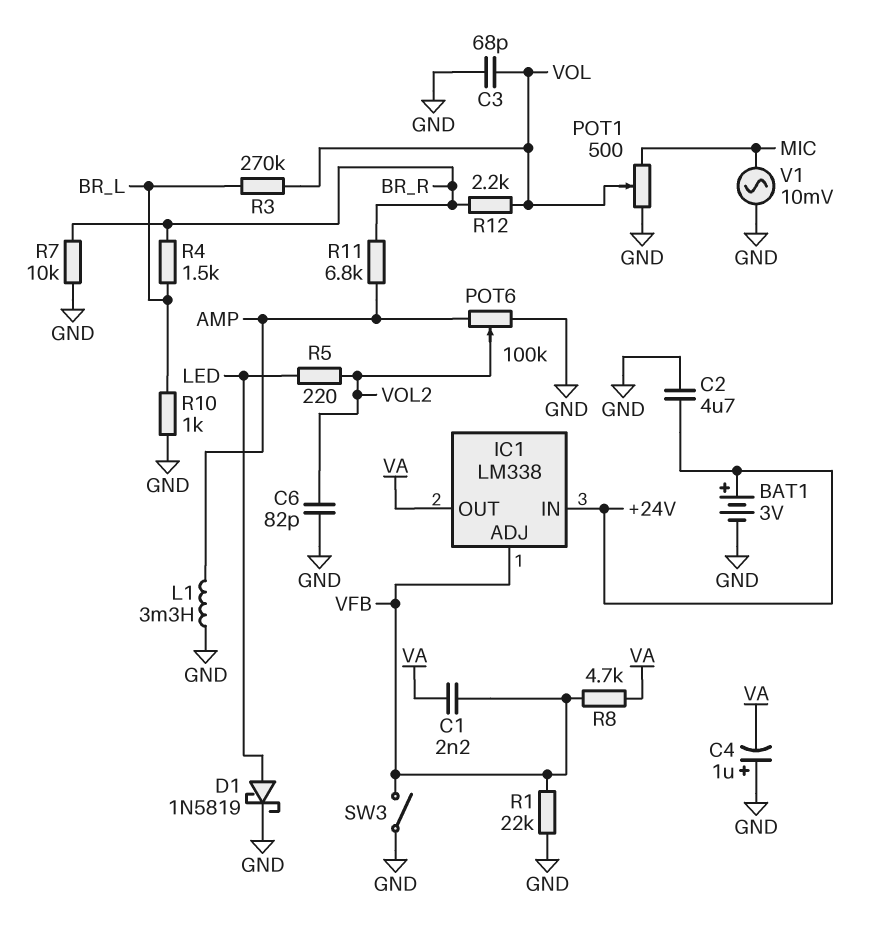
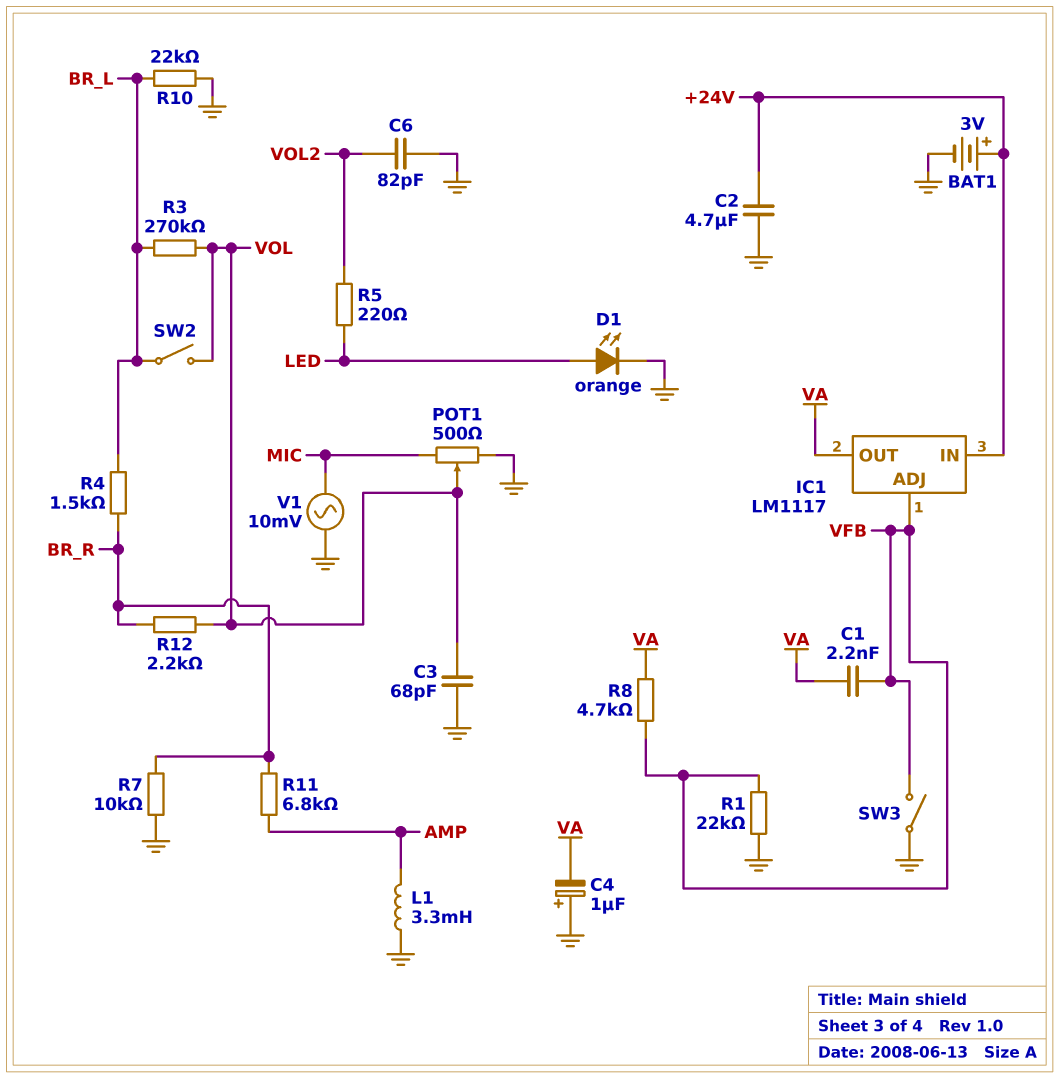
D1: schottky 1N5819 (A LED, K GND) -> LED orange (A LED, K GND)
IC1: LM338 -> LM1117
POT6: 100k (AMP, GND, wiper VOL2) -> none
R10: 1k (BR_L, GND) -> 22k (BR_L, GND)
SW2: none -> switch (BR_L, VOL)

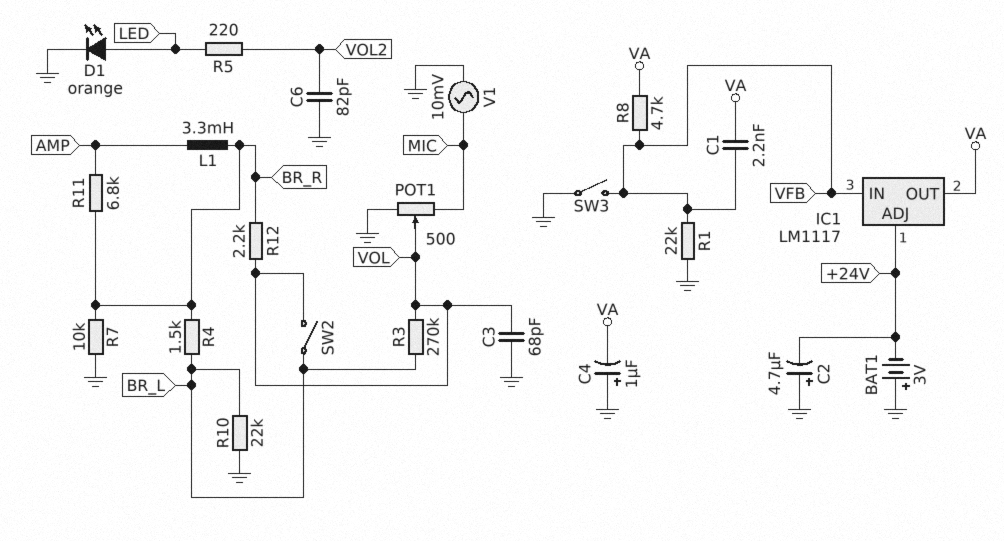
BAT1: 3V (plus +24V, minus GND) -> 3V (plus GND, minus +24V)
C2: 4.7uF (+24V, GND) -> 4.7uF (plus GND, minus +24V)
IC1 pin ADJ: VFB -> +24V
IC1 pin IN: +24V -> VFB
L1: 3.3mH (AMP, GND) -> 3.3mH (AMP, BR_R)

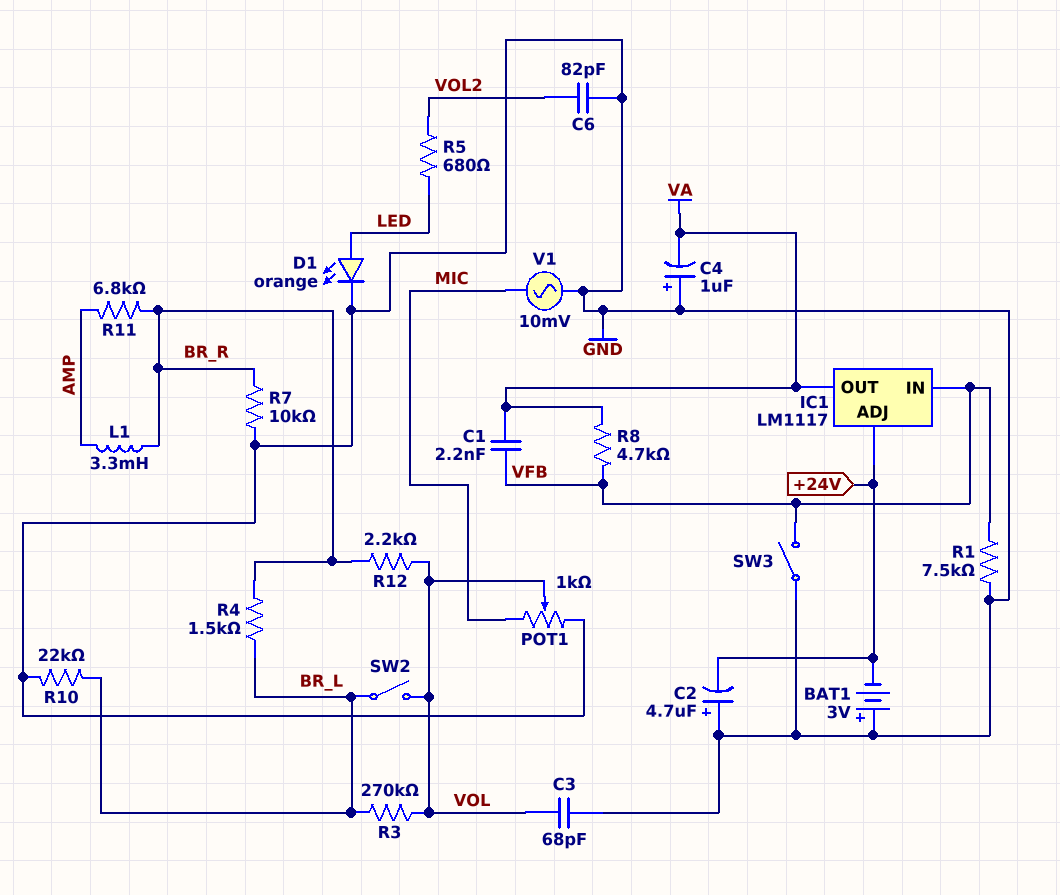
POT1: 500 (GND, MIC, wiper VOL) -> 1k (GND, MIC, wiper VOL)
R1: 22k (GND, VFB) -> 7.5k (GND, VFB)
R5: 220 (LED, VOL2) -> 680 (LED, VOL2)

